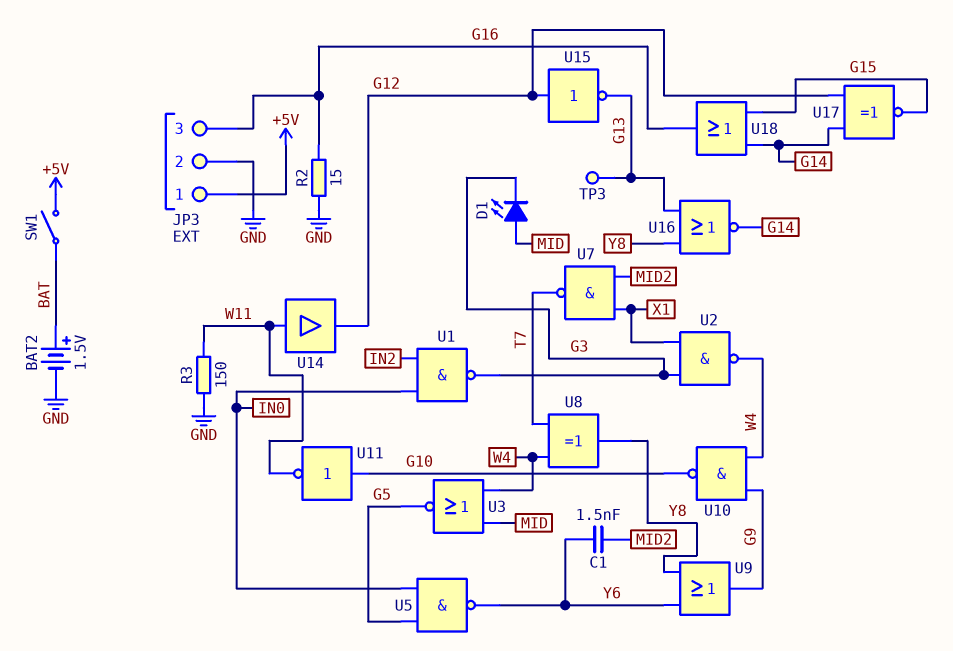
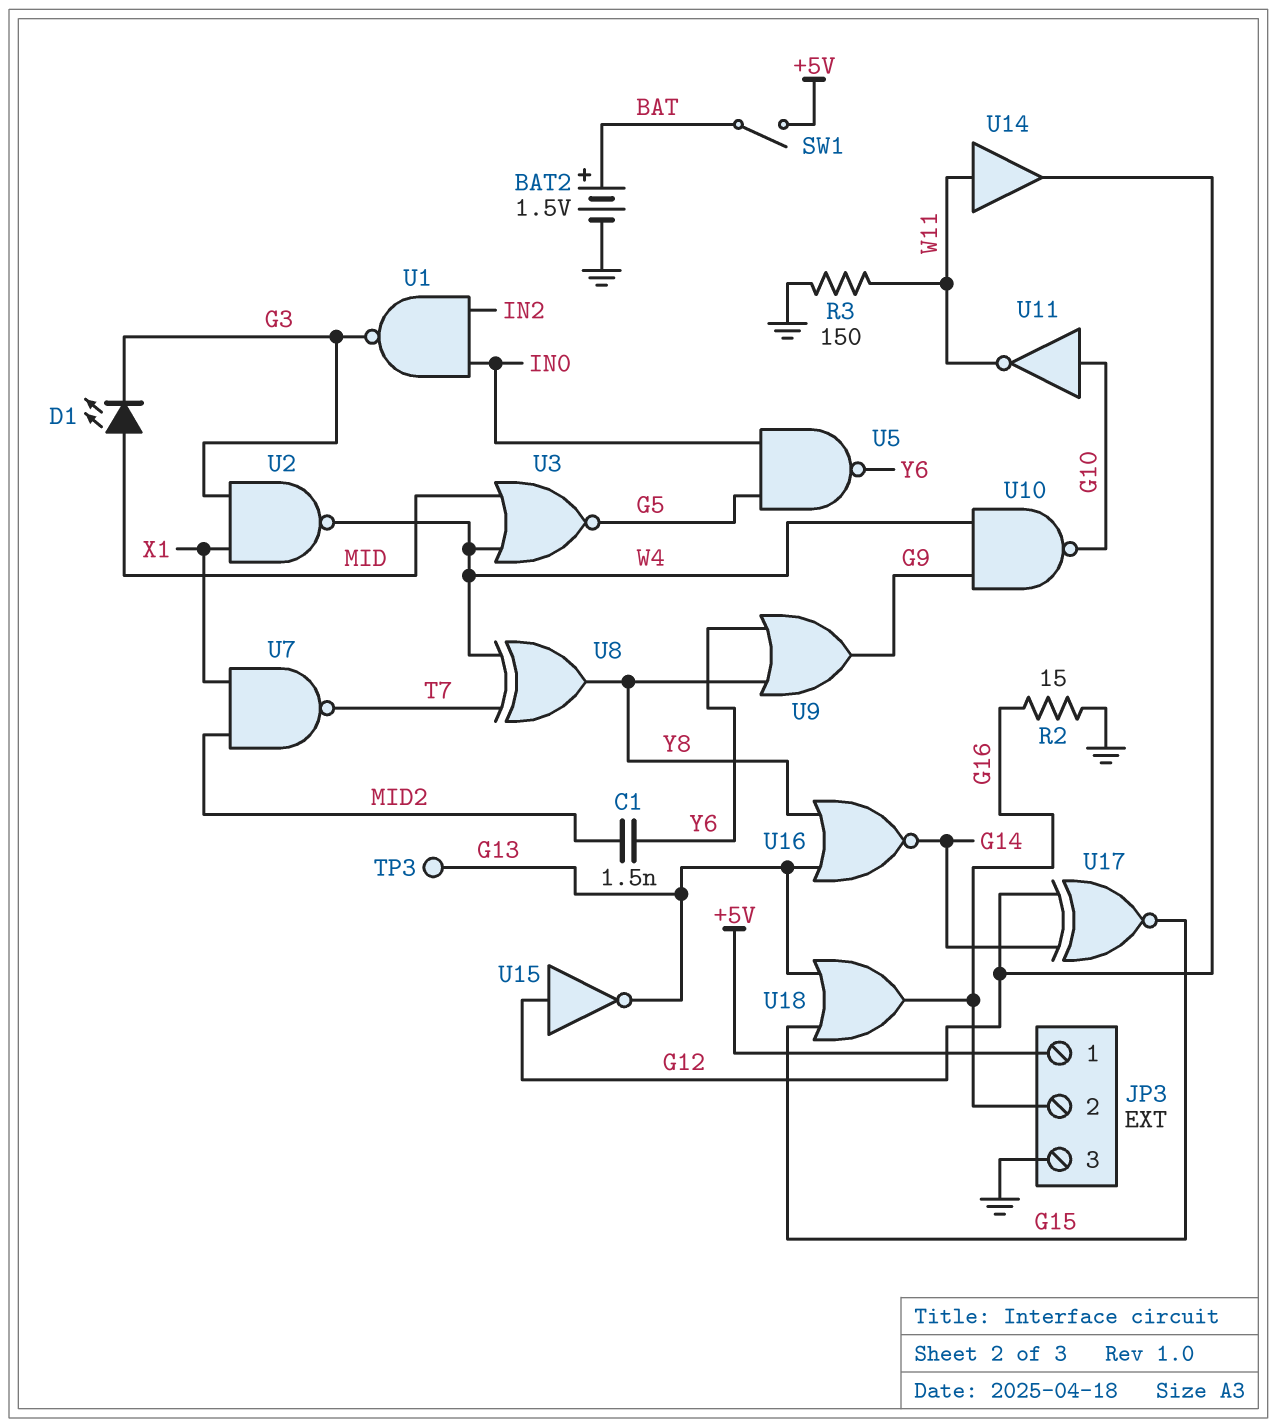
JP3 pin 2: GND -> G16
JP3 pin 3: G16 -> GND
U18: OR (in G14, in G15, out G16) -> OR (in G13, in G15, out G16)

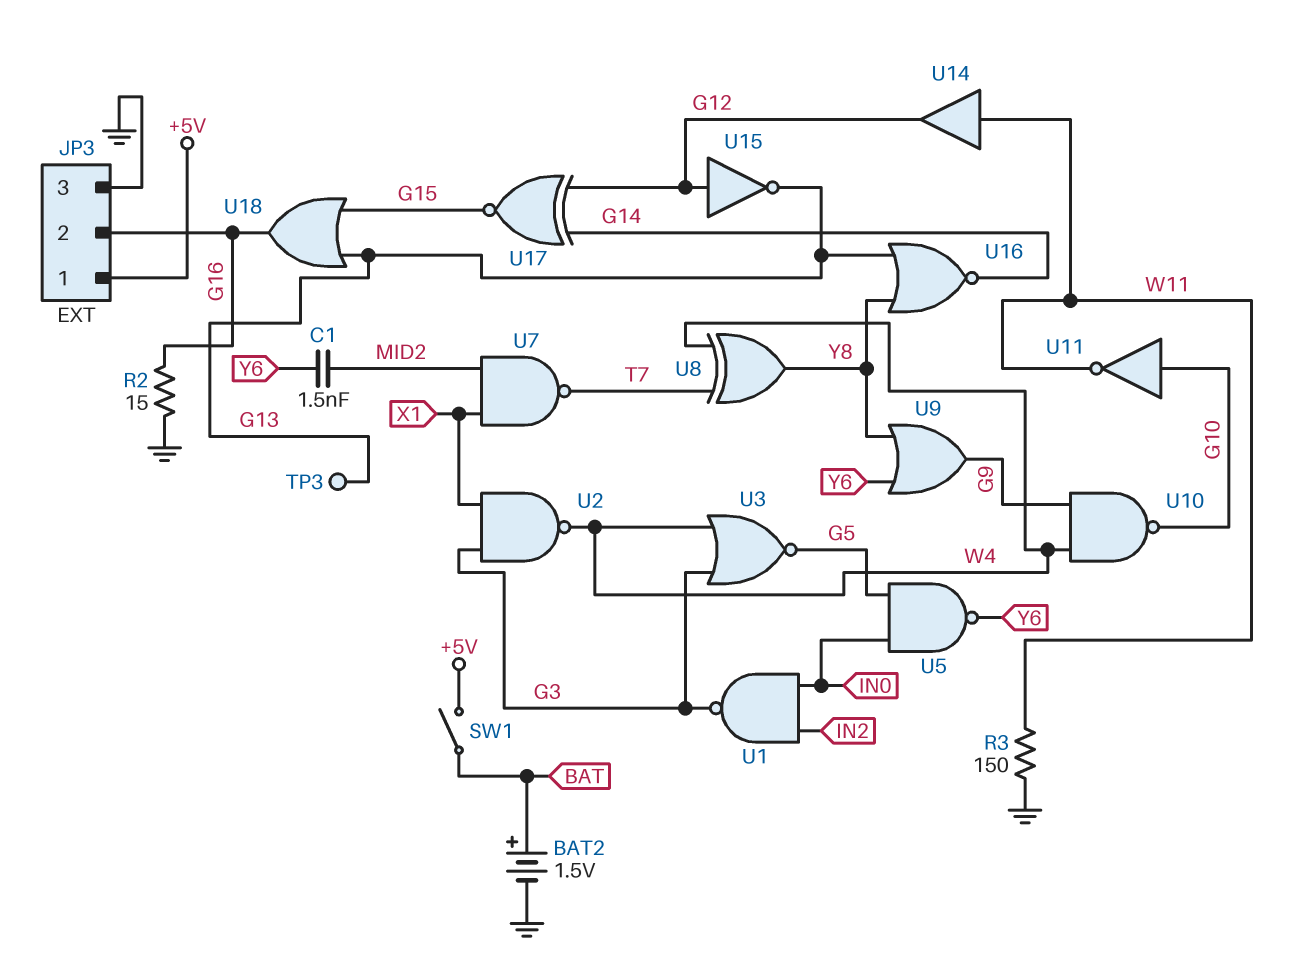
D1: LED (A MID, K G3) -> none
U3: NOR (in MID, in W4, out G5) -> NOR (in G3, in W4, out G5)

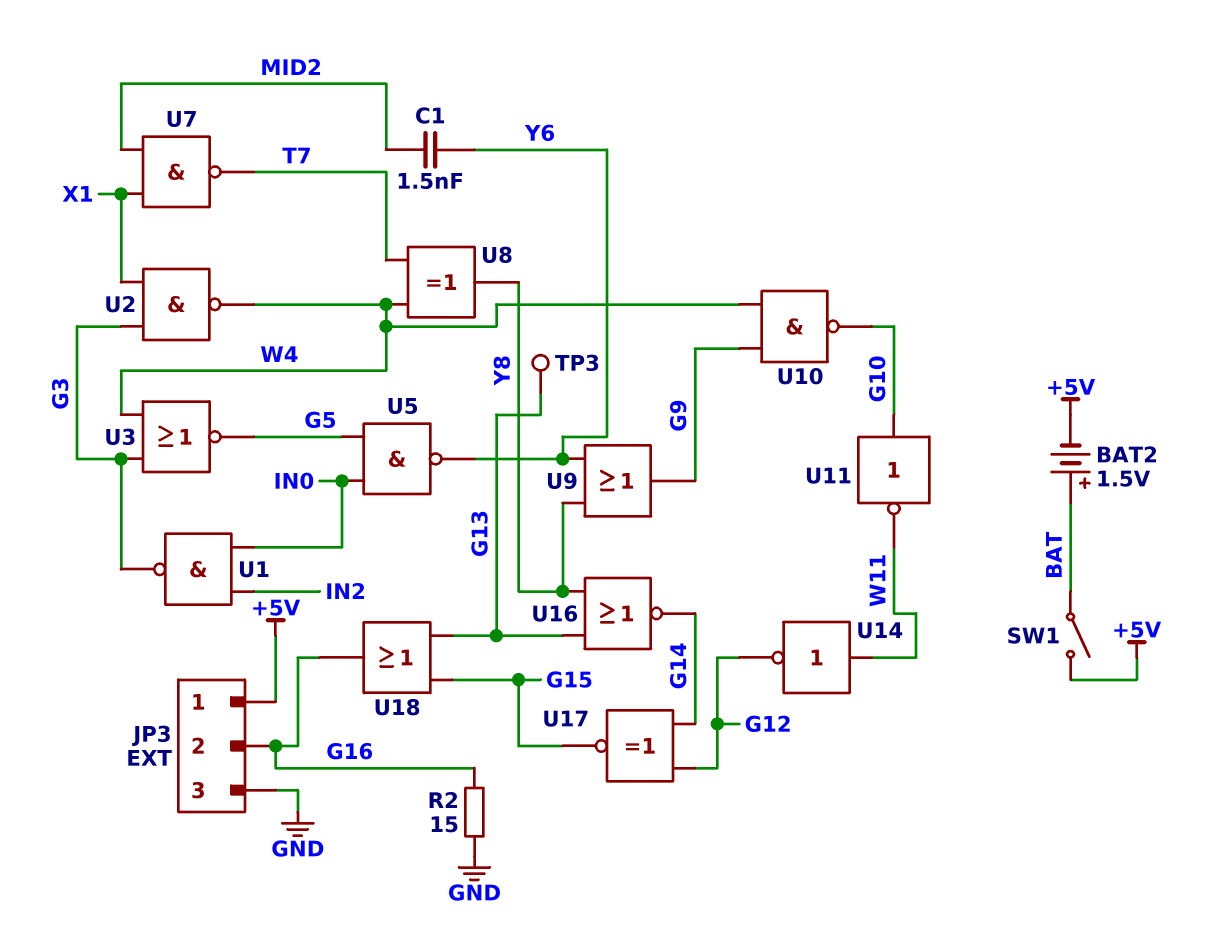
BAT2: 1.5V (plus BAT, minus GND) -> 1.5V (plus BAT, minus +5V)
R3: 150 (GND, W11) -> none
U14: buffer (in W11, out G12) -> NOT (in W11, out G12)
U15: NOT (in G12, out G13) -> none

